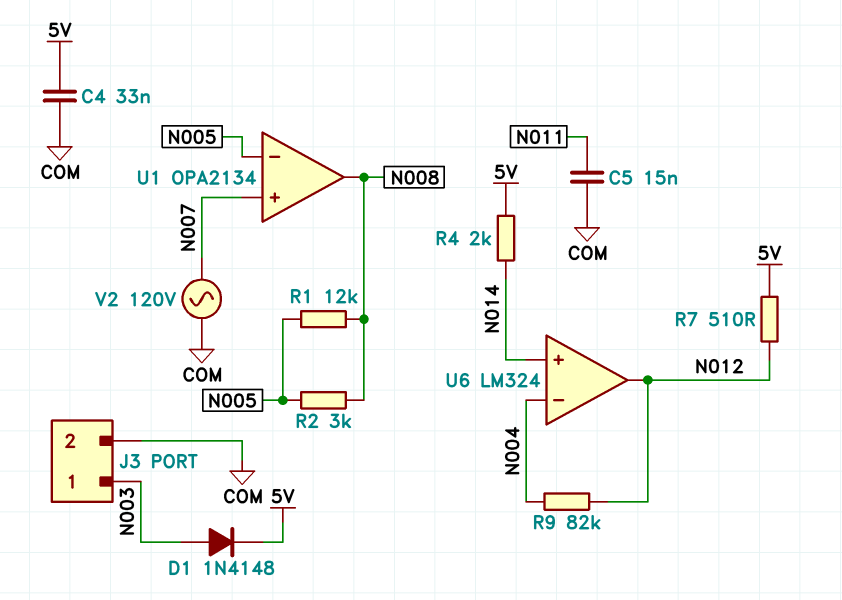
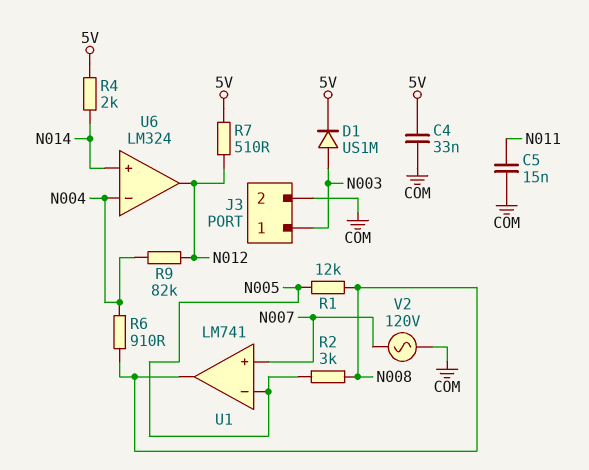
D1: diode 1N4148 (A N003, K 5V) -> diode US1M (A N003, K 5V)
R6: none -> 910 (N004, N008)
U1: OPA2134 -> LM741

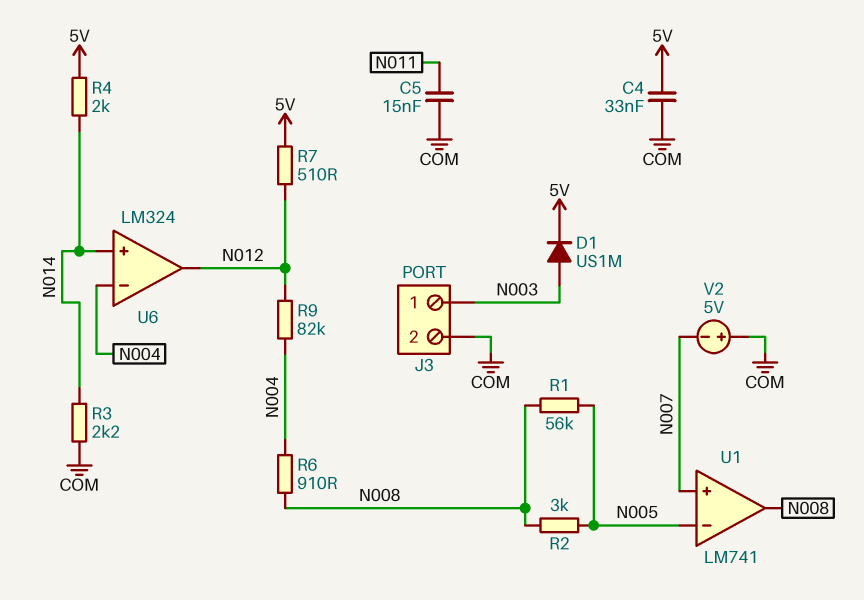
R1: 12k (N005, N008) -> 56k (N005, N008)
R3: none -> 2.2k (COM, N014)
V2: AC 120V (COM, N007) -> 5V (plus COM, minus N007)

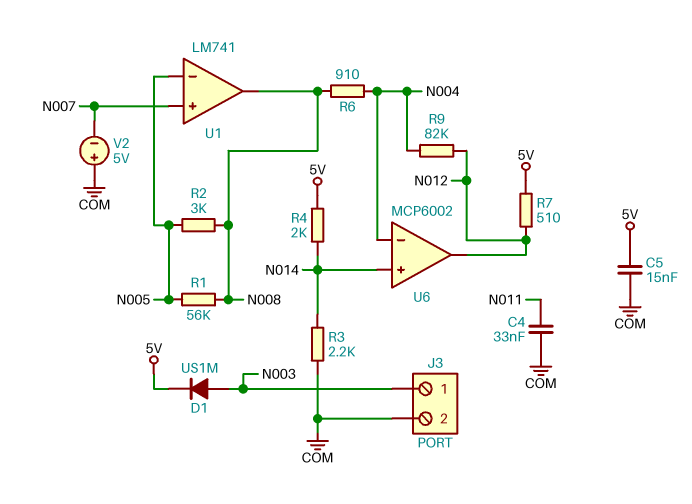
C4: 33nF (5V, COM) -> 33nF (COM, N011)
C5: 15nF (COM, N011) -> 15nF (5V, COM)
U6: LM324 -> MCP6002

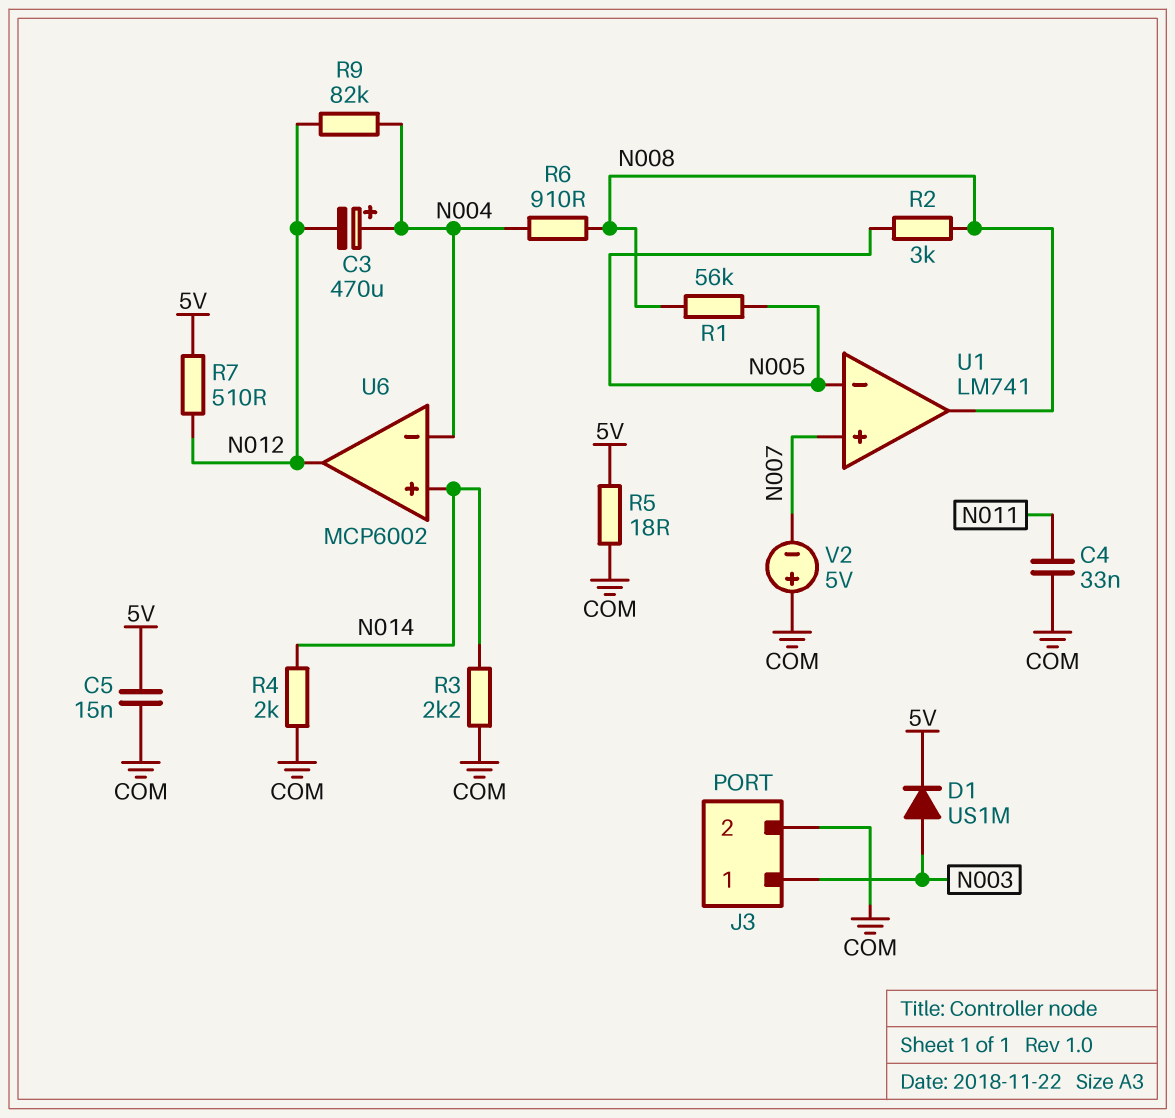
C3: none -> 470uF (plus N004, minus N012)
R4: 2k (5V, N014) -> 2k (COM, N014)
R5: none -> 18 (5V, COM)

